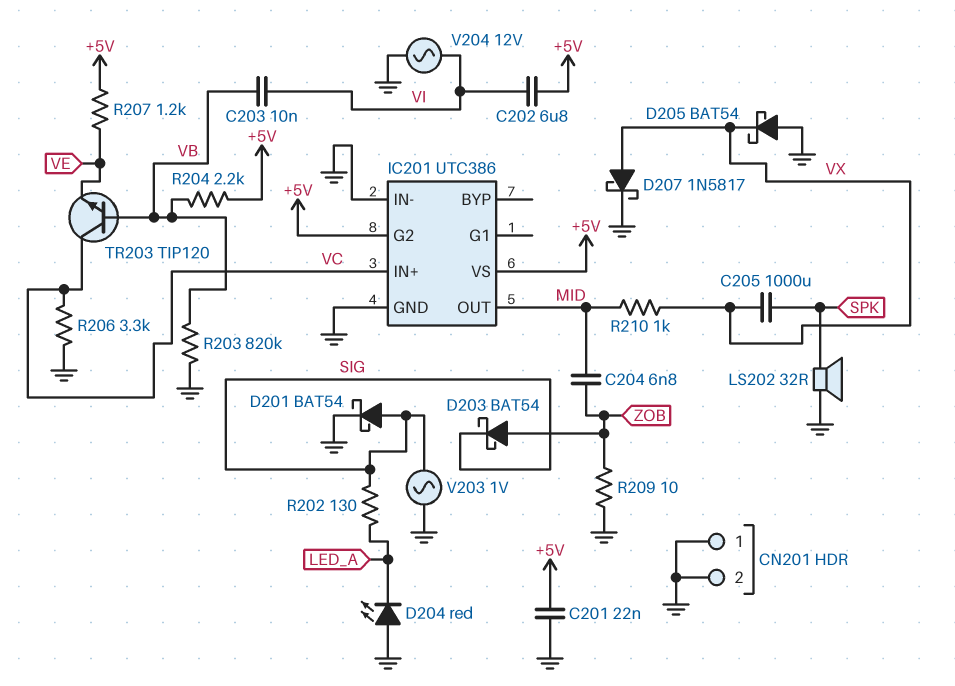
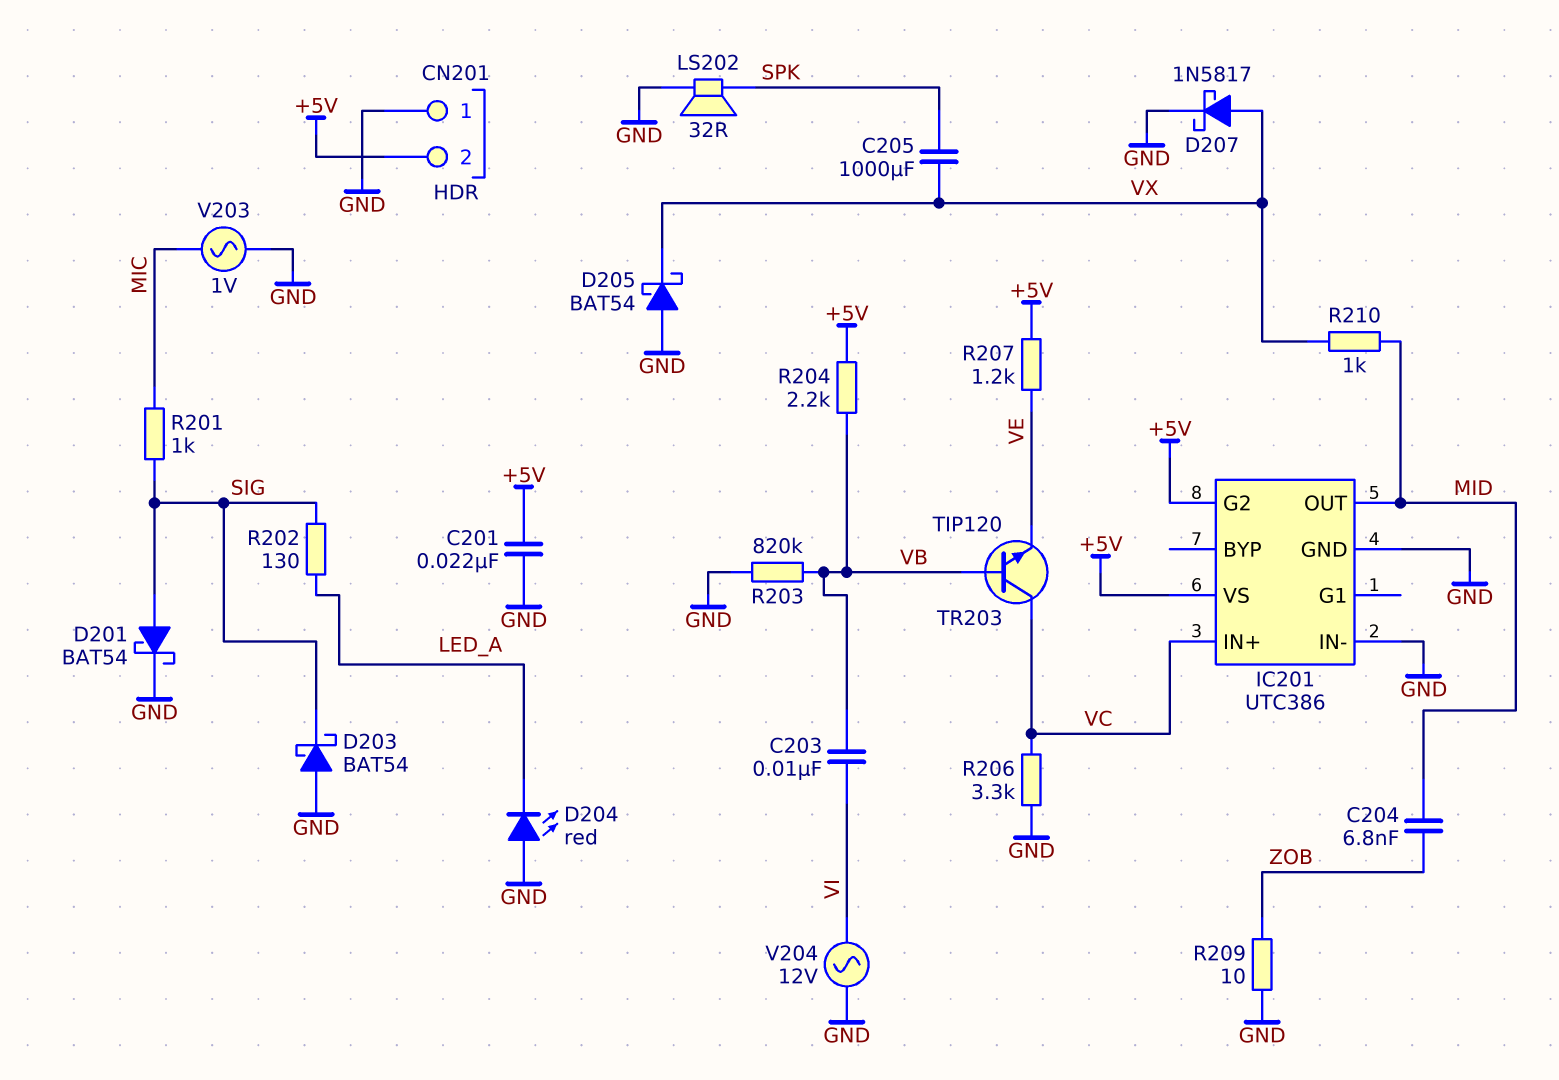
C202: 6.8uF (+5V, VI) -> none
CN201 pin 2: GND -> +5V
D203: schottky BAT54 (A ZOB, K SIG) -> schottky BAT54 (A GND, K SIG)
R201: none -> 1k (MIC, SIG)
V203: AC 1V (GND, SIG) -> AC 1V (GND, MIC)

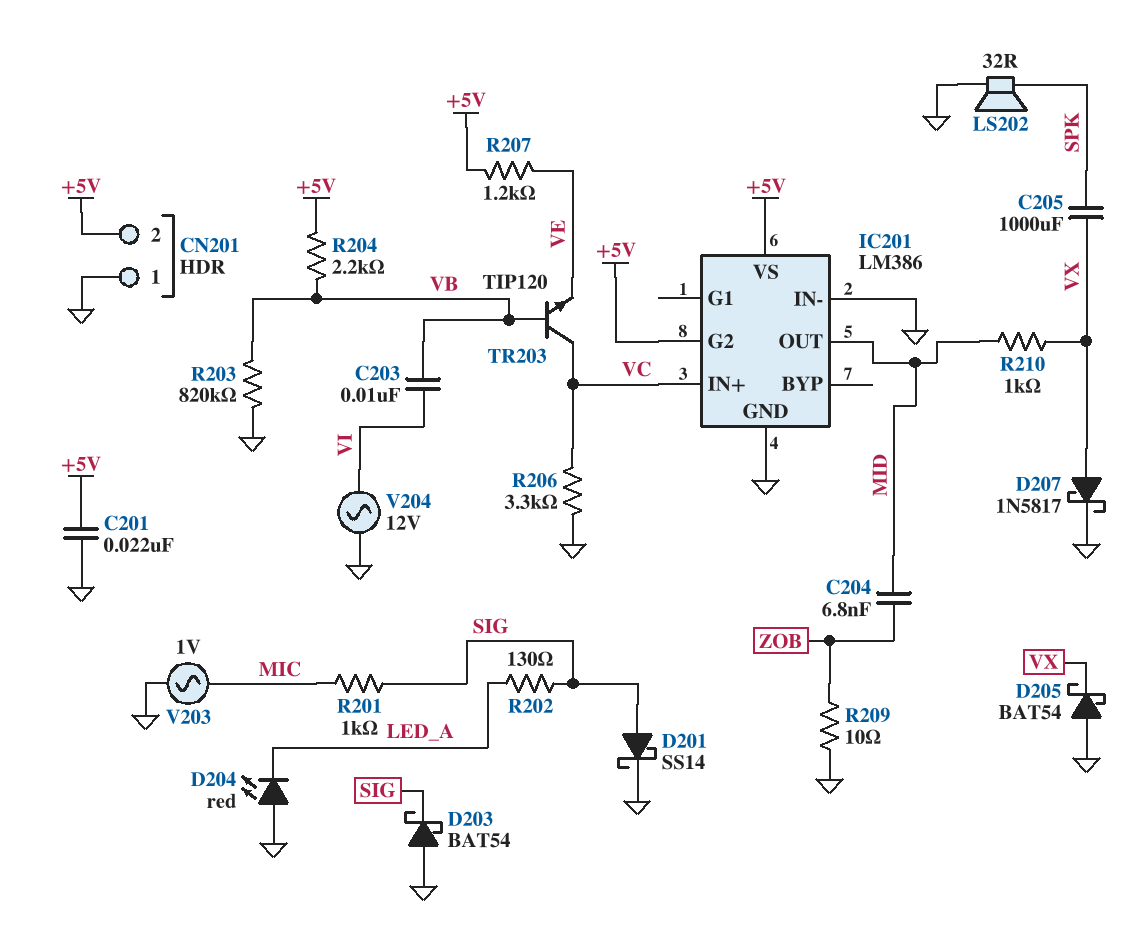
D201: schottky BAT54 (A SIG, K GND) -> schottky SS14 (A SIG, K GND)
IC201: UTC386 -> LM386

